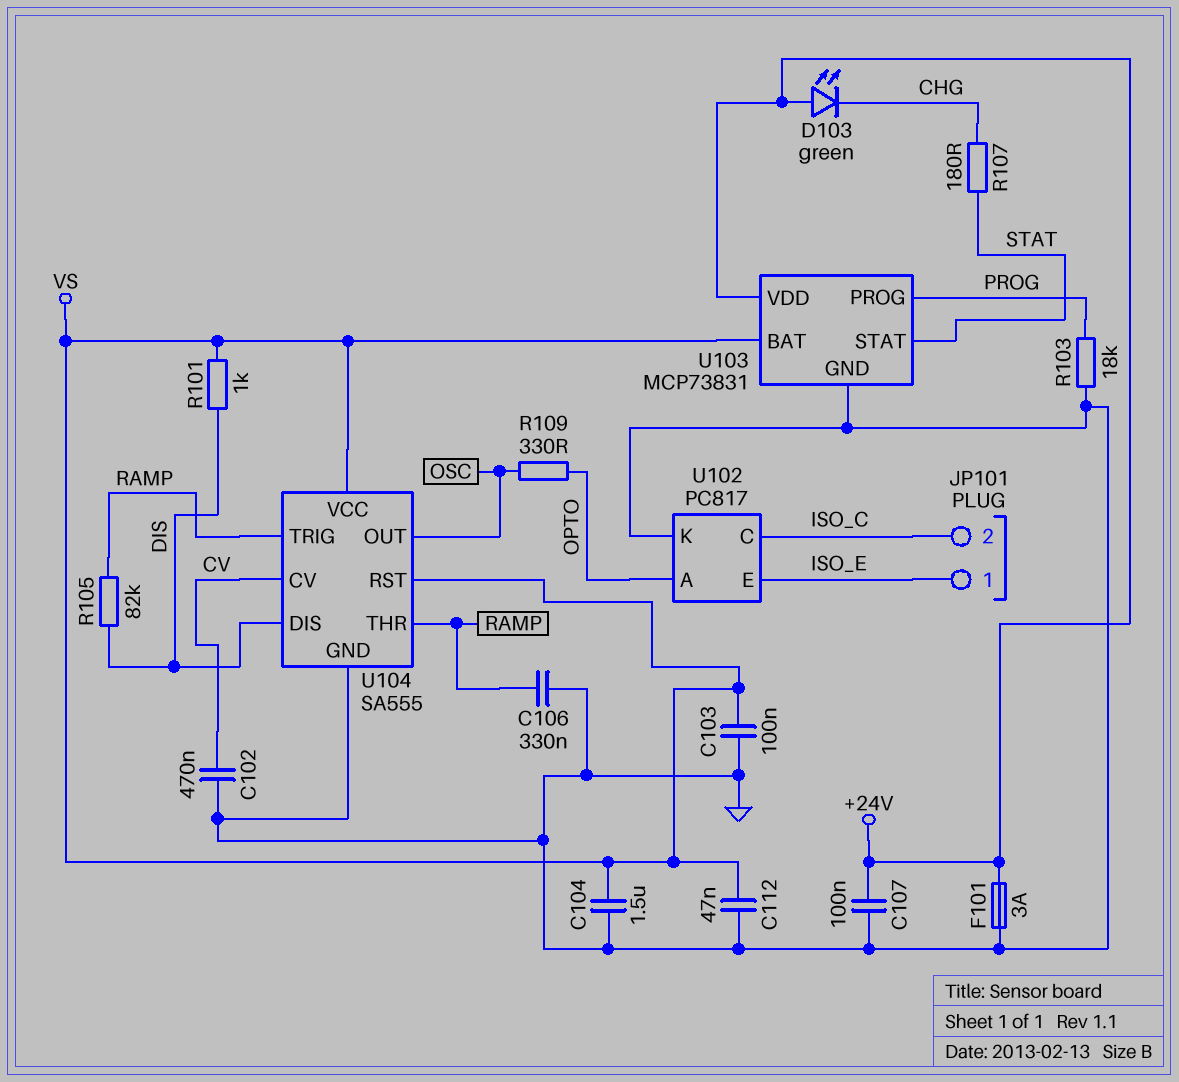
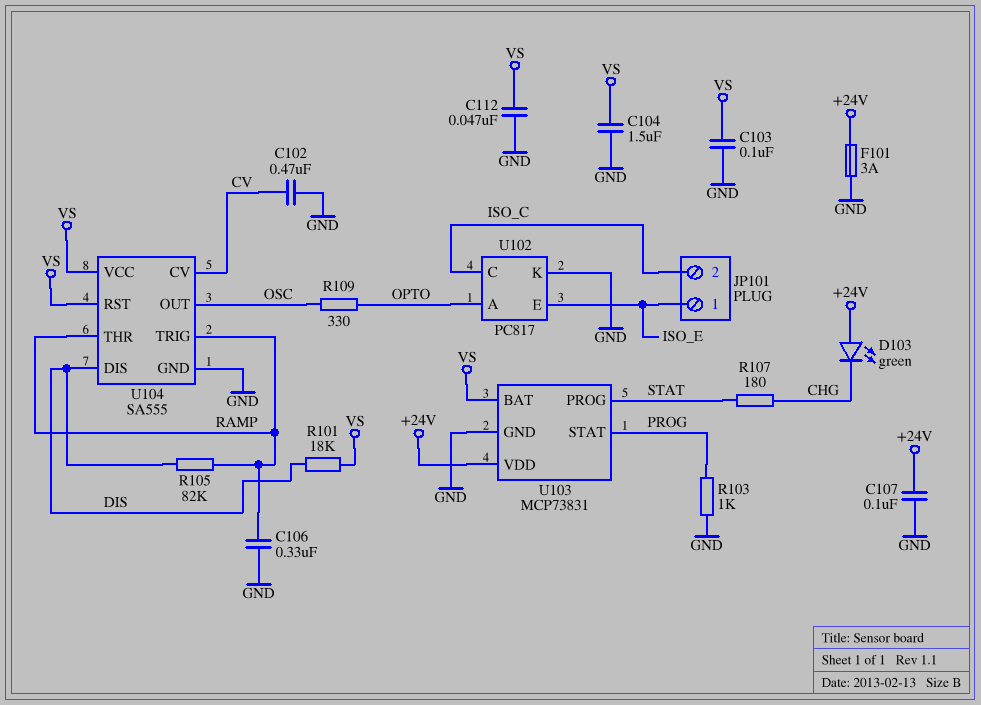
R101: 1k (DIS, VS) -> 18k (DIS, VS)
R103: 18k (GND, PROG) -> 1k (GND, PROG)
U103 pin PROG: PROG -> STAT
U103 pin STAT: STAT -> PROG

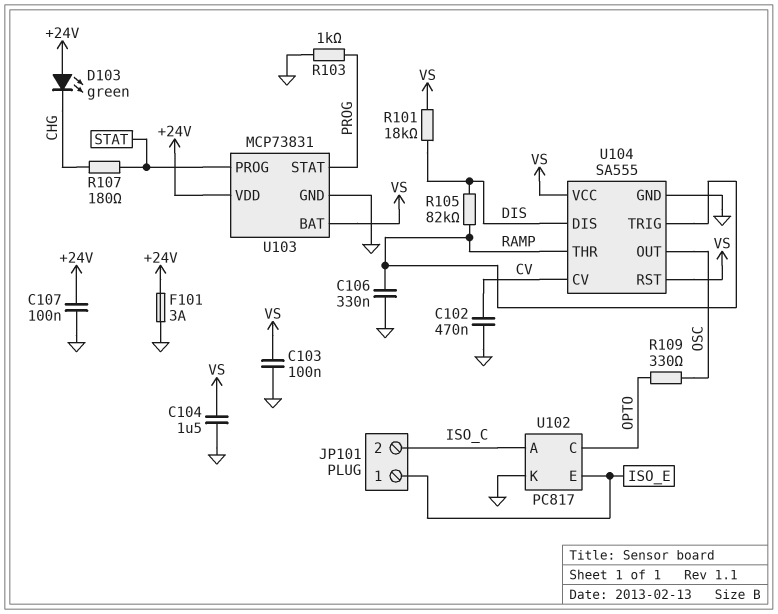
C112: 47nF (GND, VS) -> none
U102 pin A: OPTO -> ISO_C
U102 pin C: ISO_C -> OPTO

